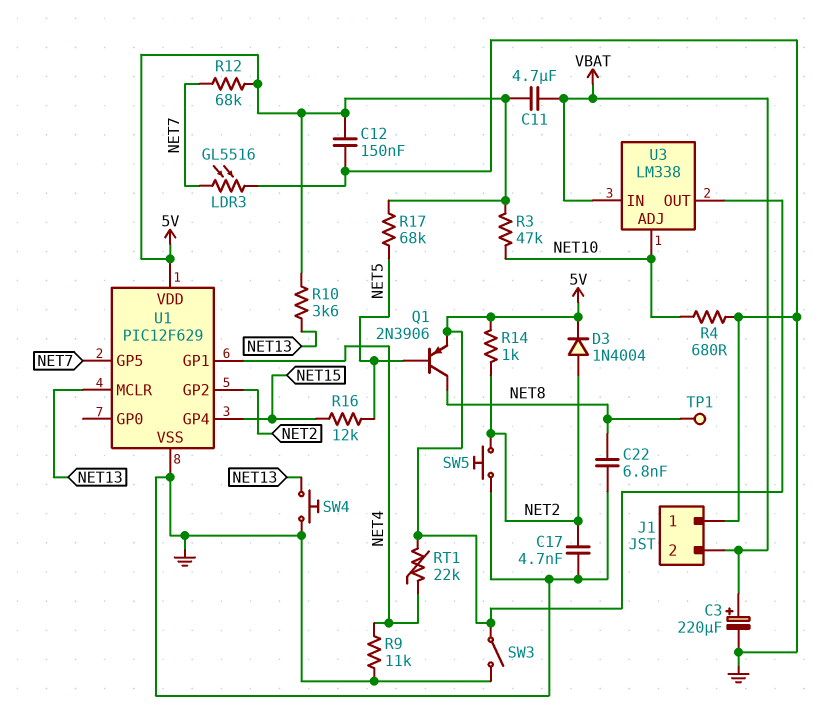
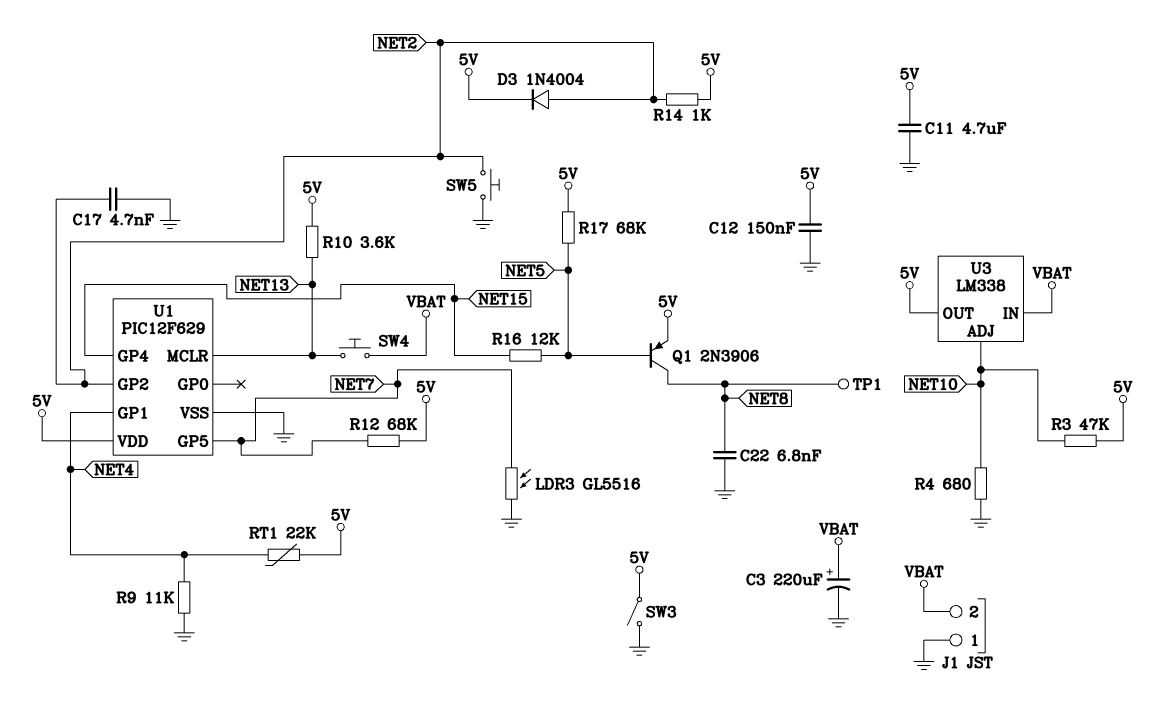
C11: 4.7uF (5V, VBAT) -> 4.7uF (5V, GND)
SW4: button (GND, NET13) -> button (NET13, VBAT)

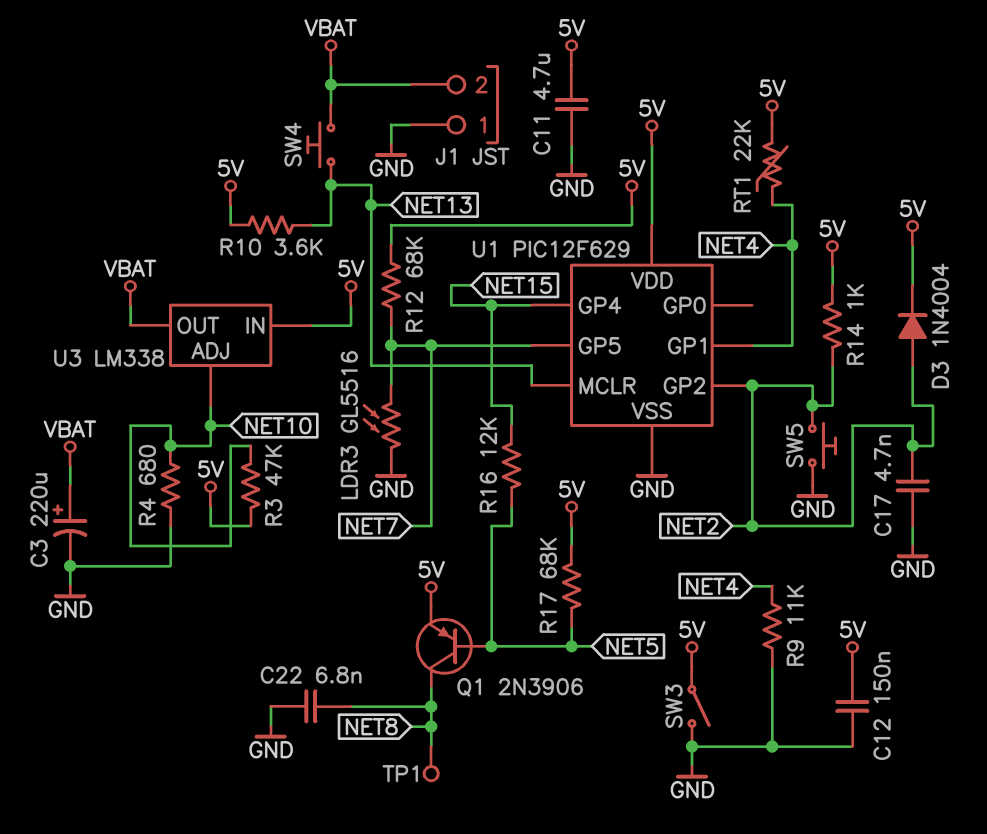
U3 pin IN: VBAT -> 5V
U3 pin OUT: 5V -> VBAT

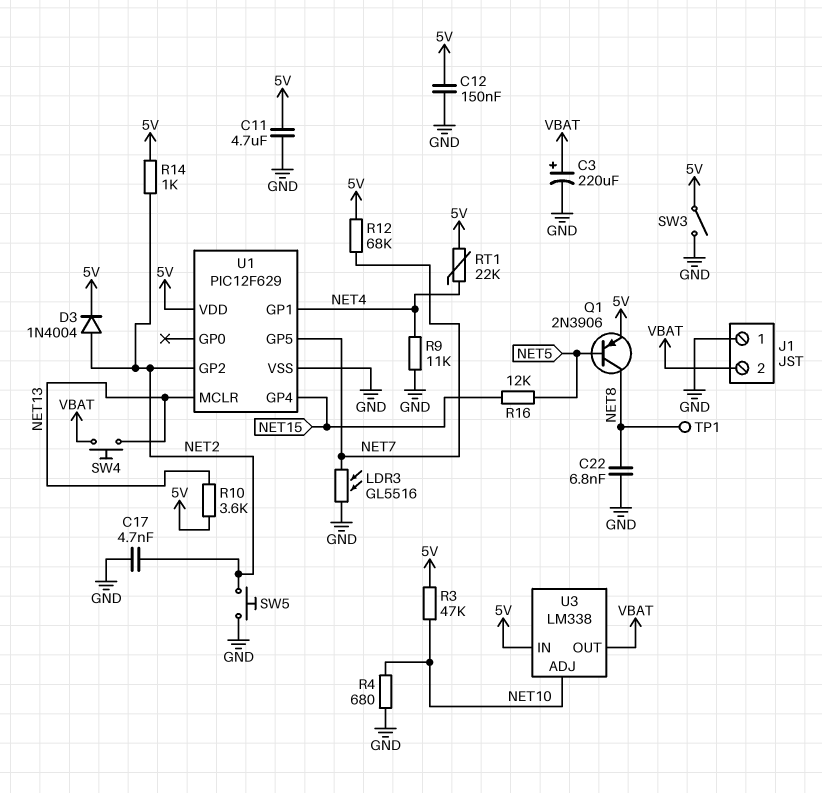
R17: 68k (5V, NET5) -> none

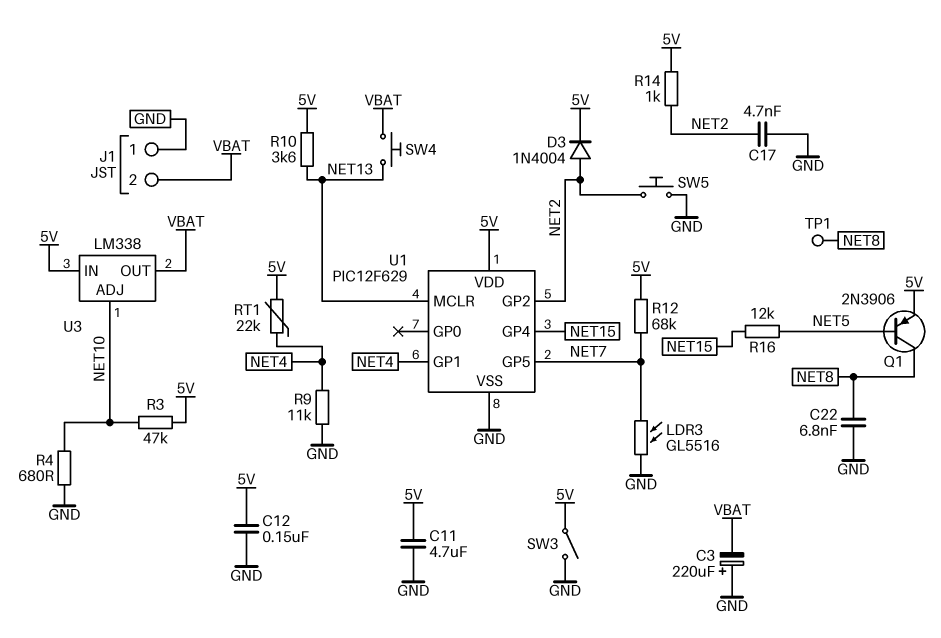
C3: 220uF (plus VBAT, minus GND) -> 220uF (plus GND, minus VBAT)

